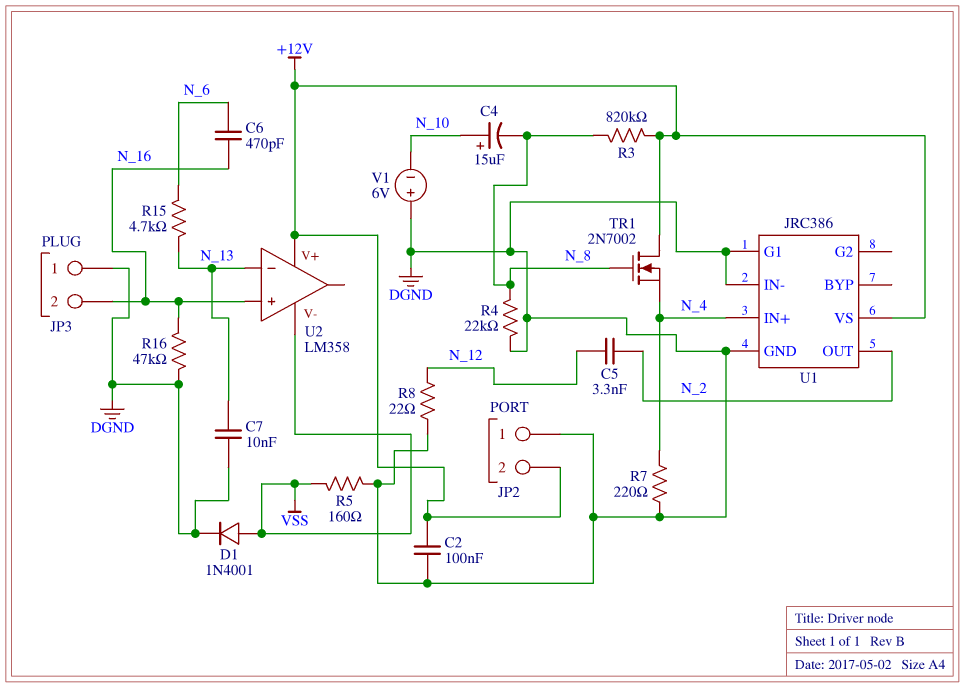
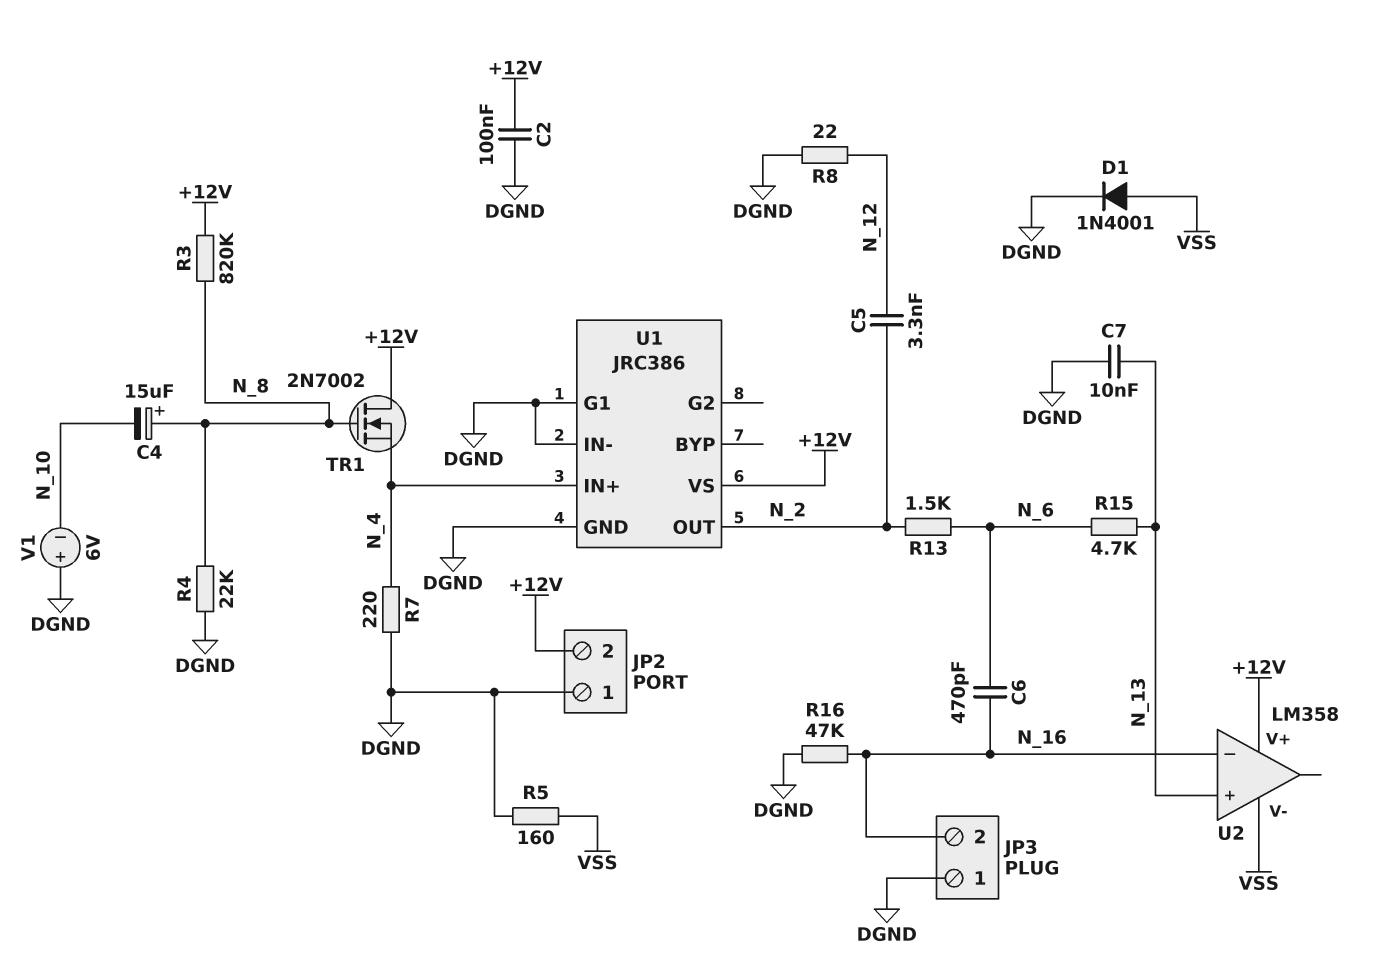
C4: 15uF (plus N_10, minus N_8) -> 15uF (plus N_8, minus N_10)
R13: none -> 1.5k (N_2, N_6)
U2 pin in+: N_16 -> N_13
U2 pin in-: N_13 -> N_16

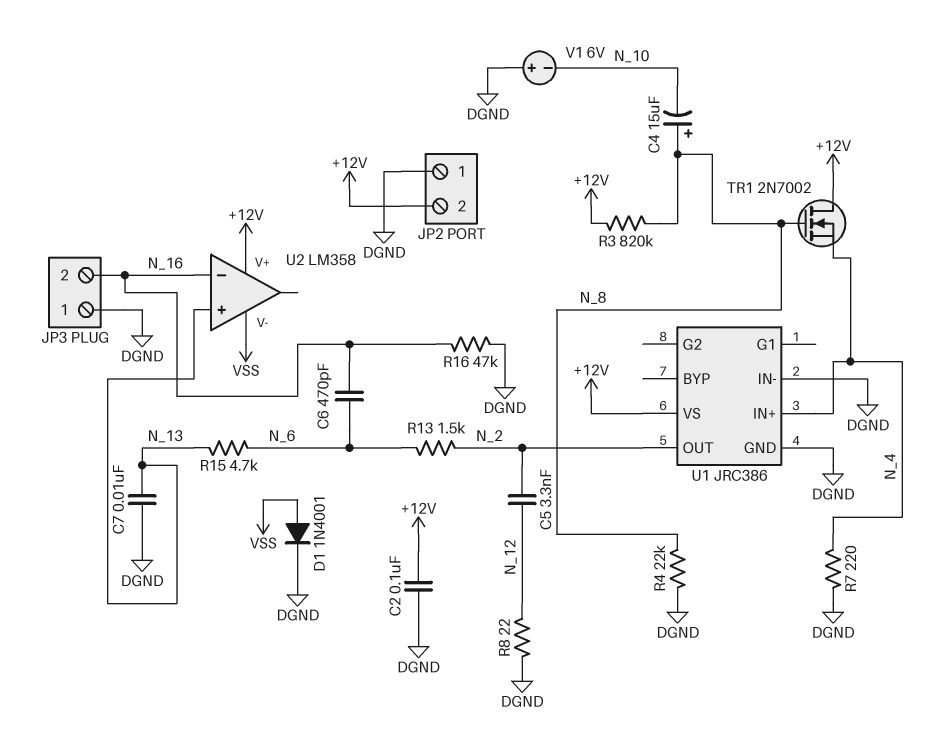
R5: 160 (DGND, VSS) -> none
U1 pin G1: DGND -> none

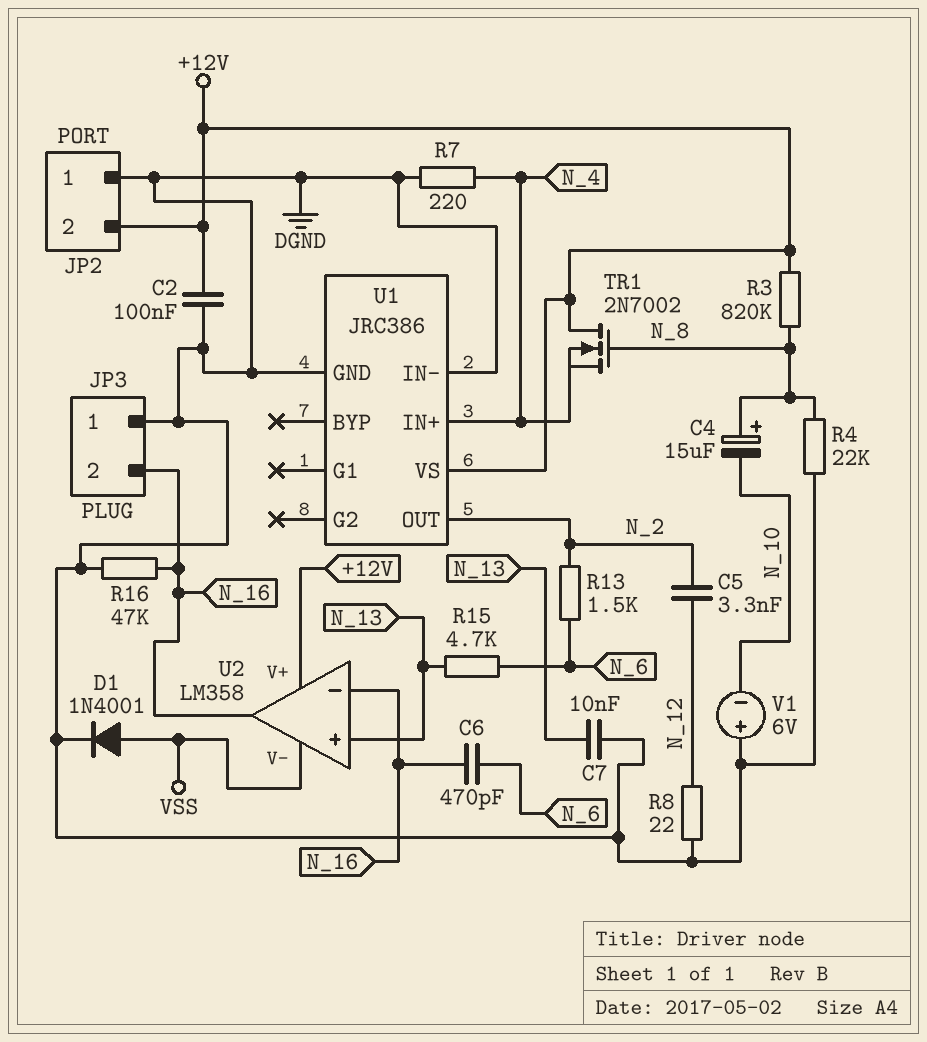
U2 pin out: none -> N_16

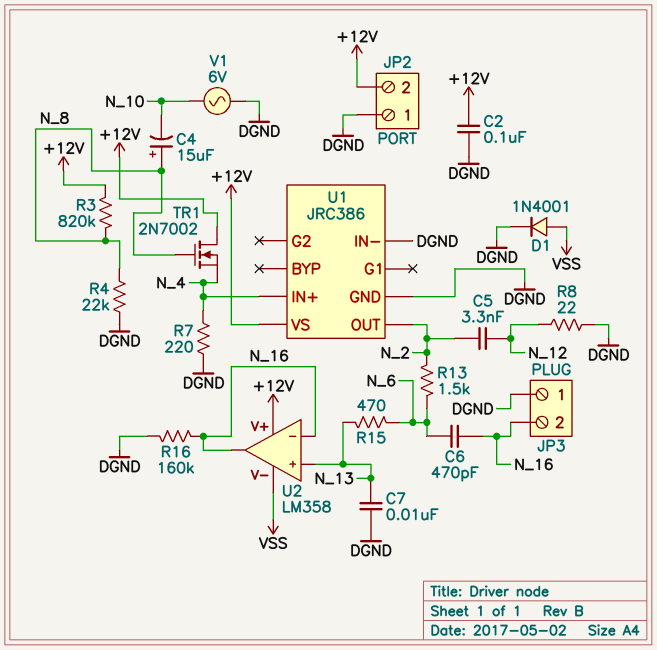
R15: 4.7k (N_6, N_13) -> 470 (N_6, N_13)
R16: 47k (DGND, N_16) -> 160k (DGND, N_16)
V1: 6V (plus DGND, minus N_10) -> AC 6V (DGND, N_10)

